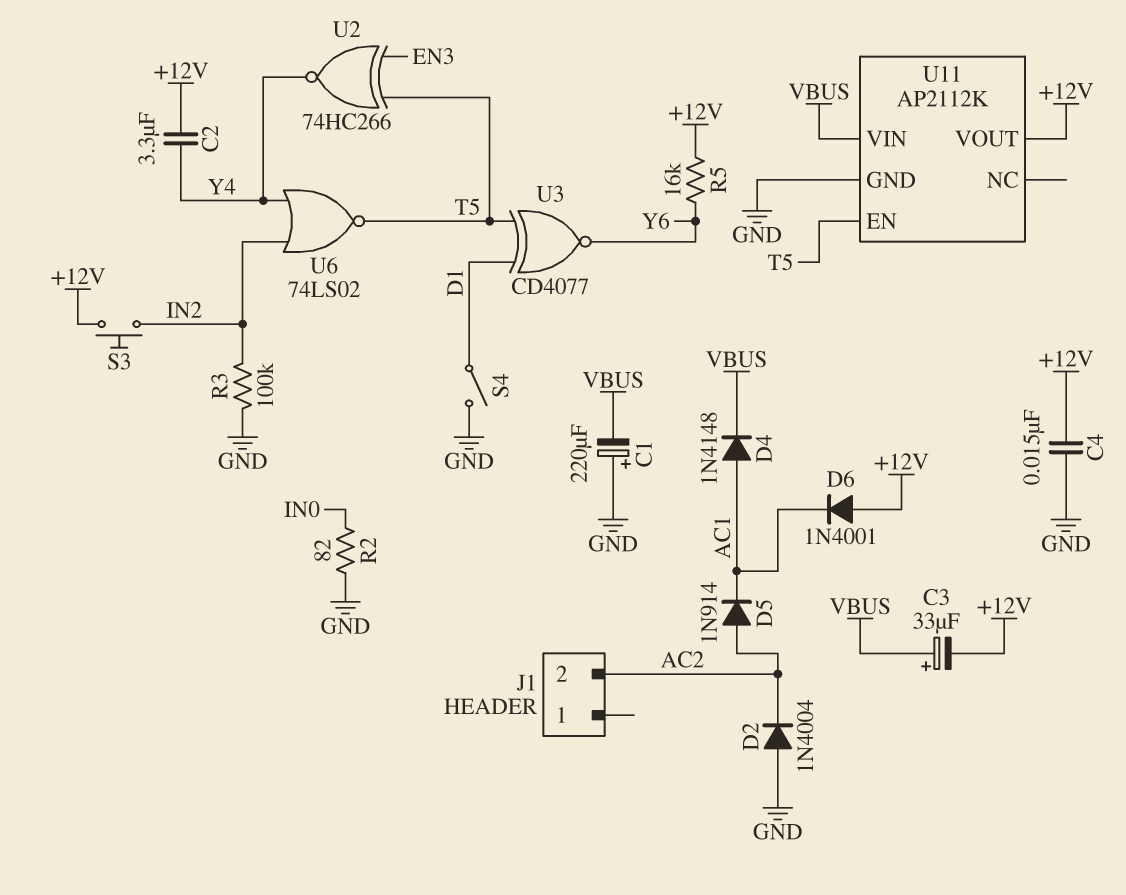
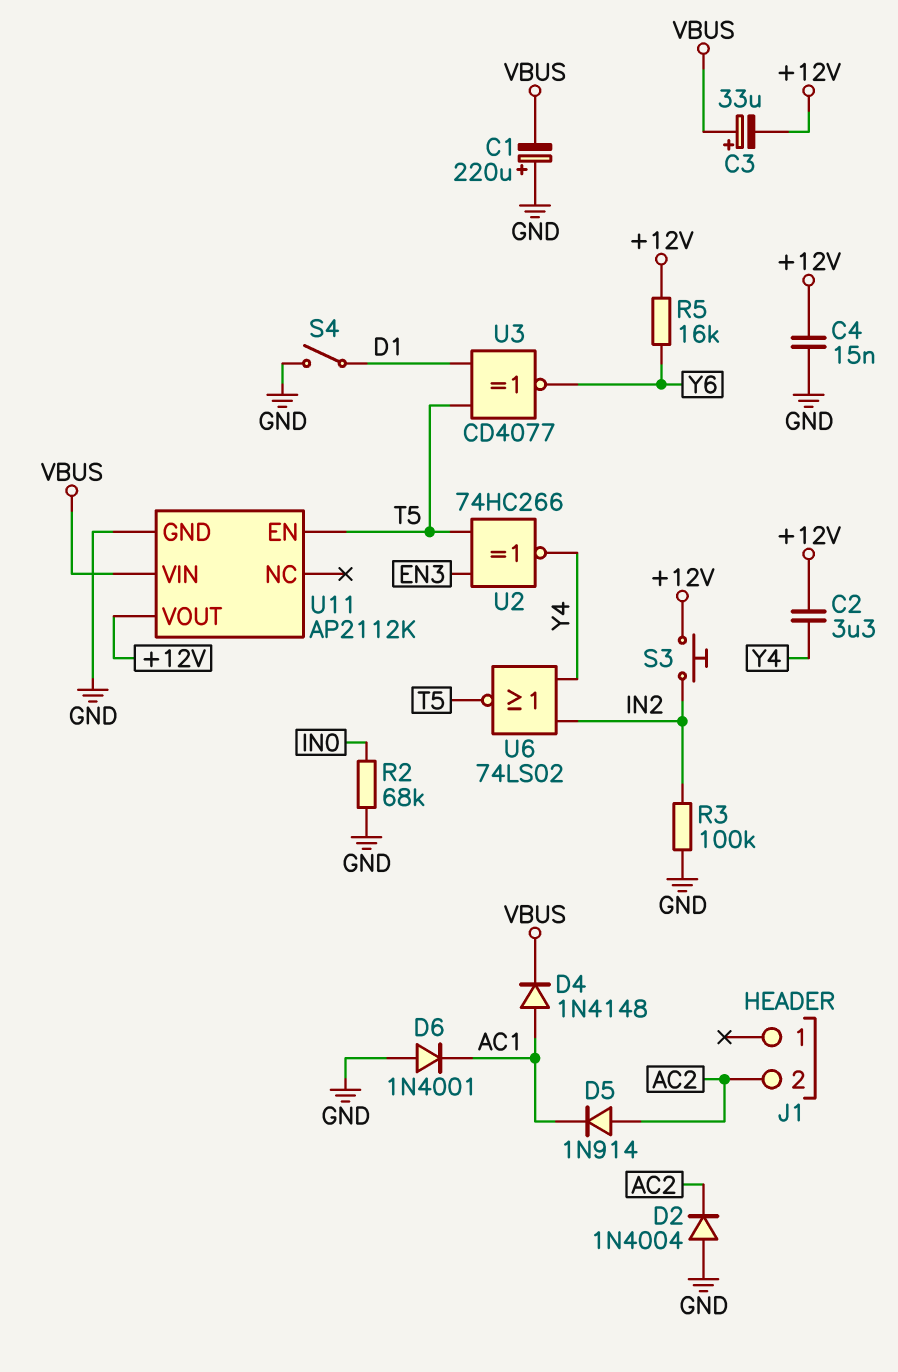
D6: diode 1N4001 (A +12V, K AC1) -> diode 1N4001 (A GND, K AC1)
R2: 82 (GND, IN0) -> 68k (GND, IN0)

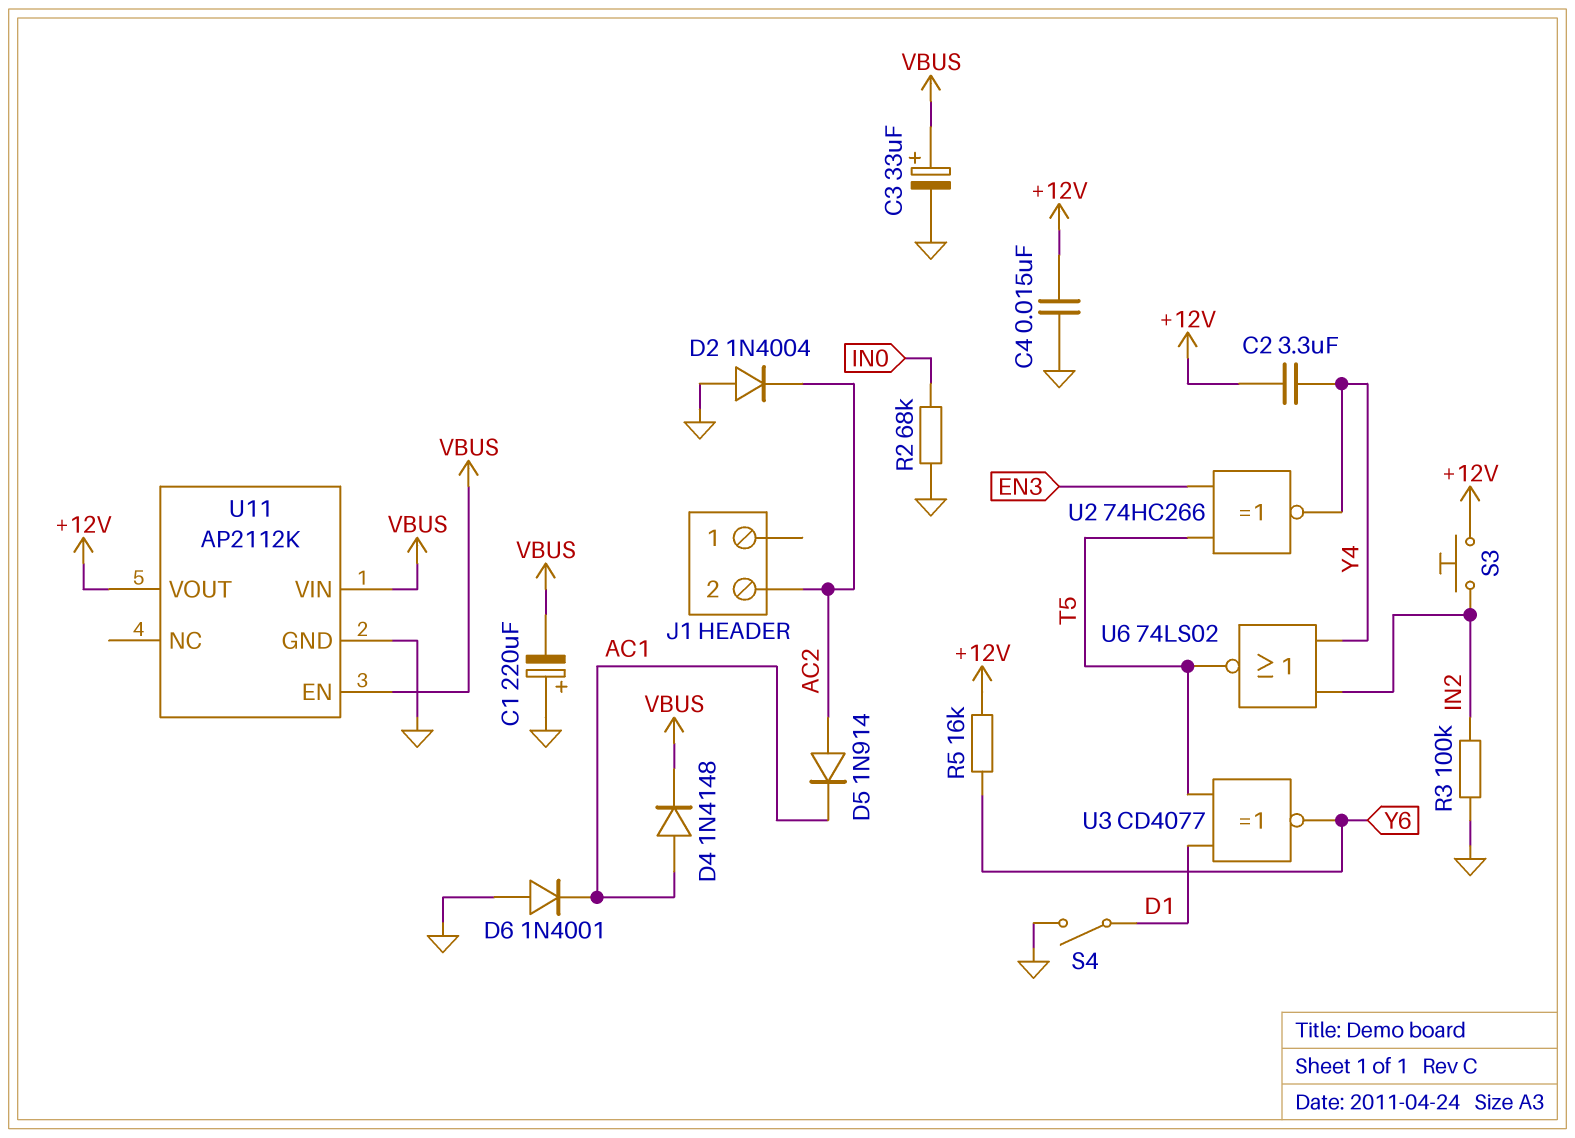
C3: 33uF (plus VBUS, minus +12V) -> 33uF (plus VBUS, minus GND)
U11 pin EN: T5 -> VBUS

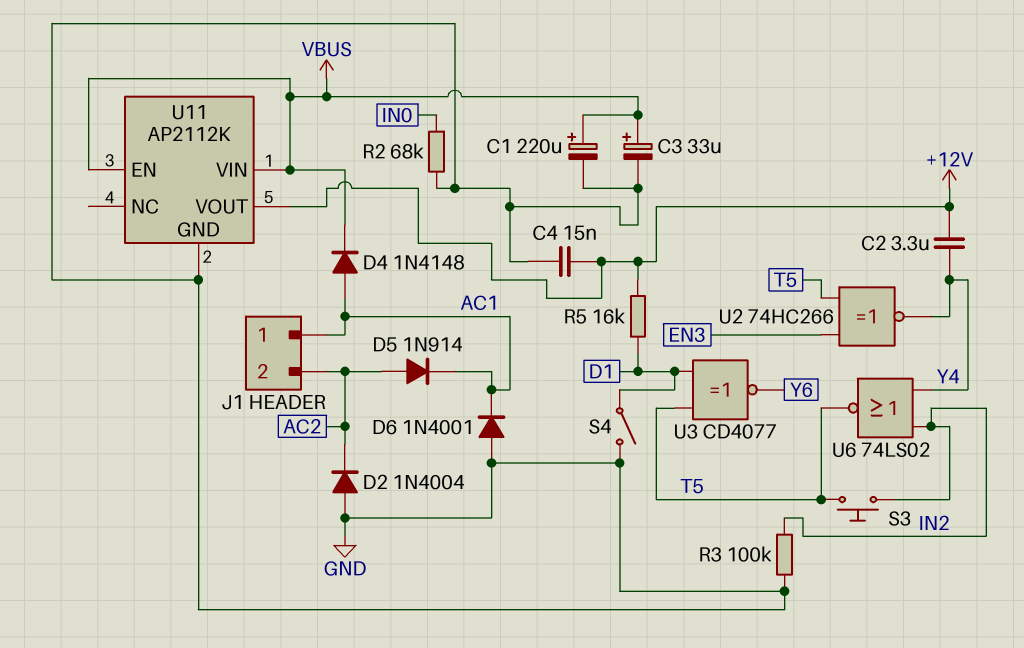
C1: 220uF (plus GND, minus VBUS) -> 220uF (plus VBUS, minus GND)
J1 pin 1: none -> AC1
R5: 16k (+12V, Y6) -> 16k (+12V, D1)
S3: button (+12V, IN2) -> button (IN2, T5)

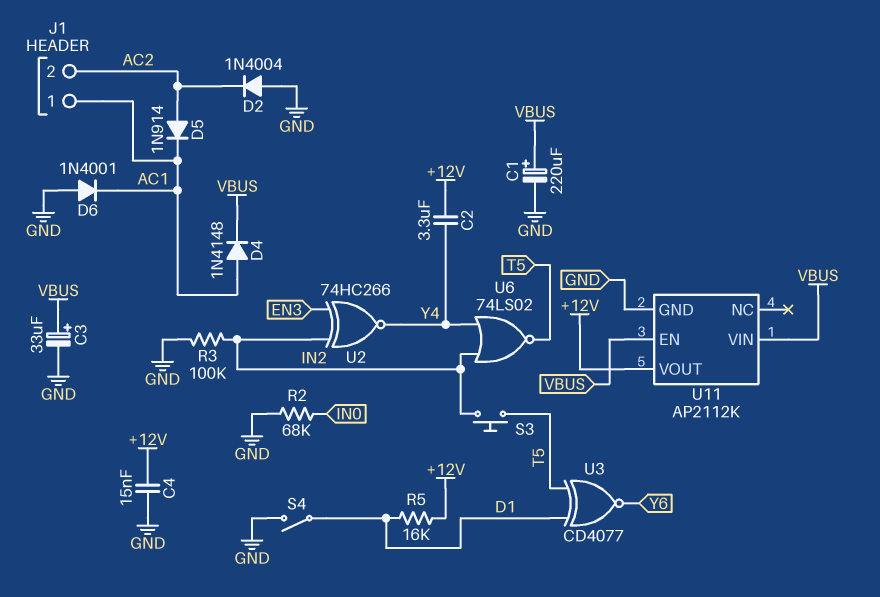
U2: XNOR 74HC266 (in EN3, in T5, out Y4) -> XNOR 74HC266 (in EN3, in IN2, out Y4)

